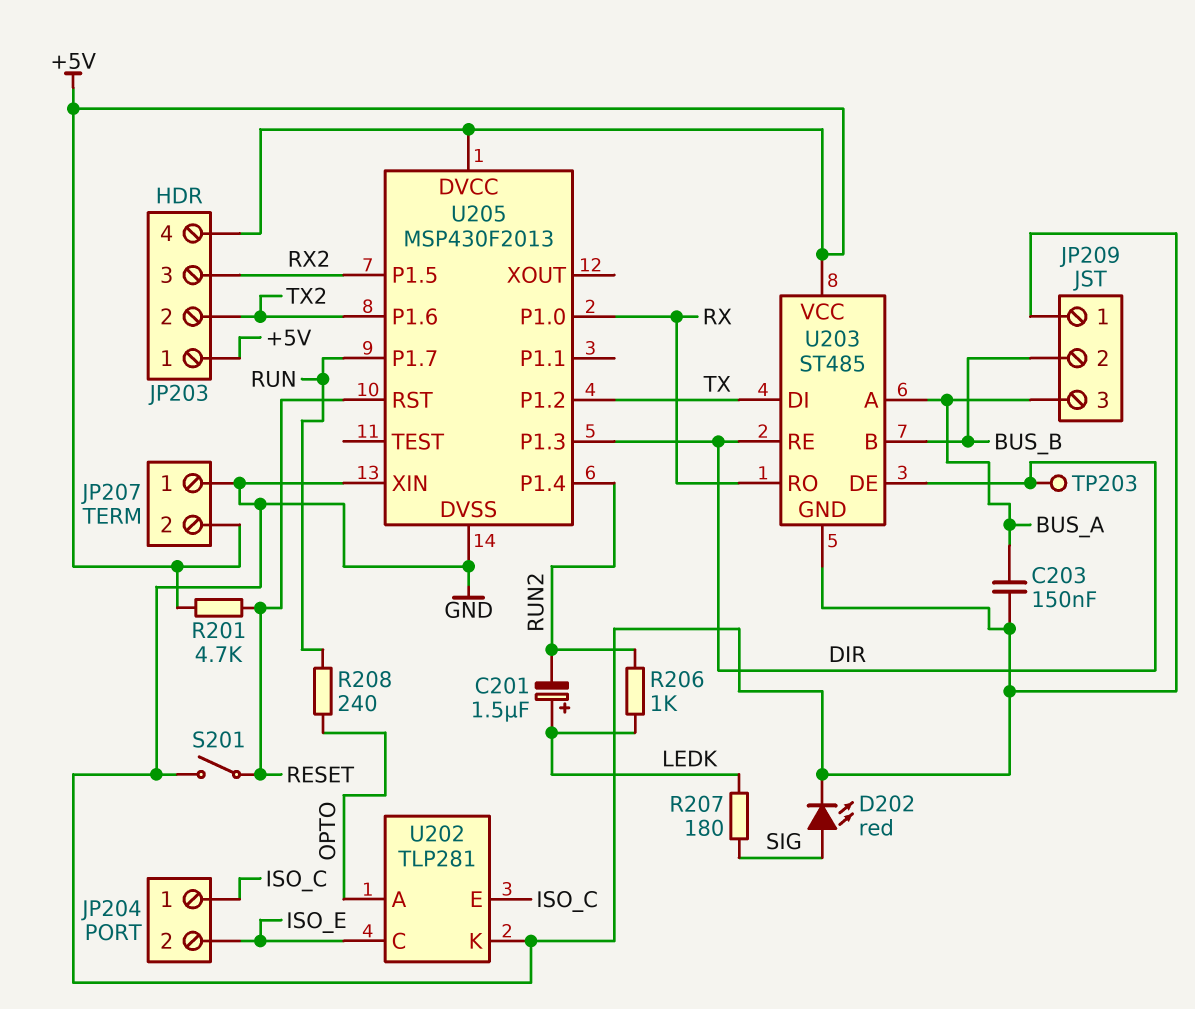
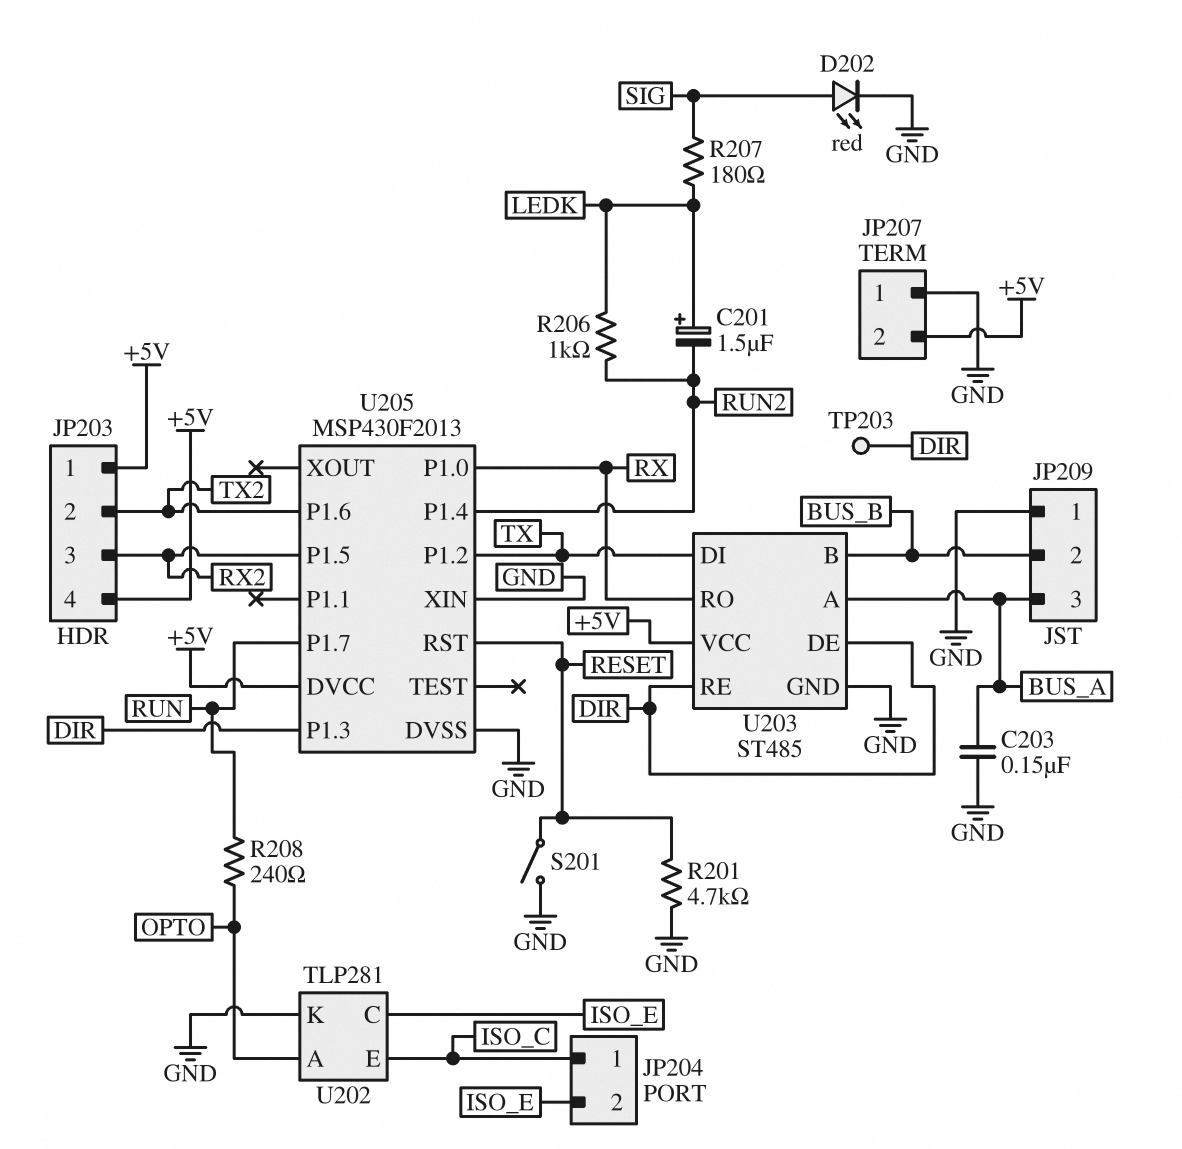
R201: 4.7k (+5V, RESET) -> 4.7k (GND, RESET)

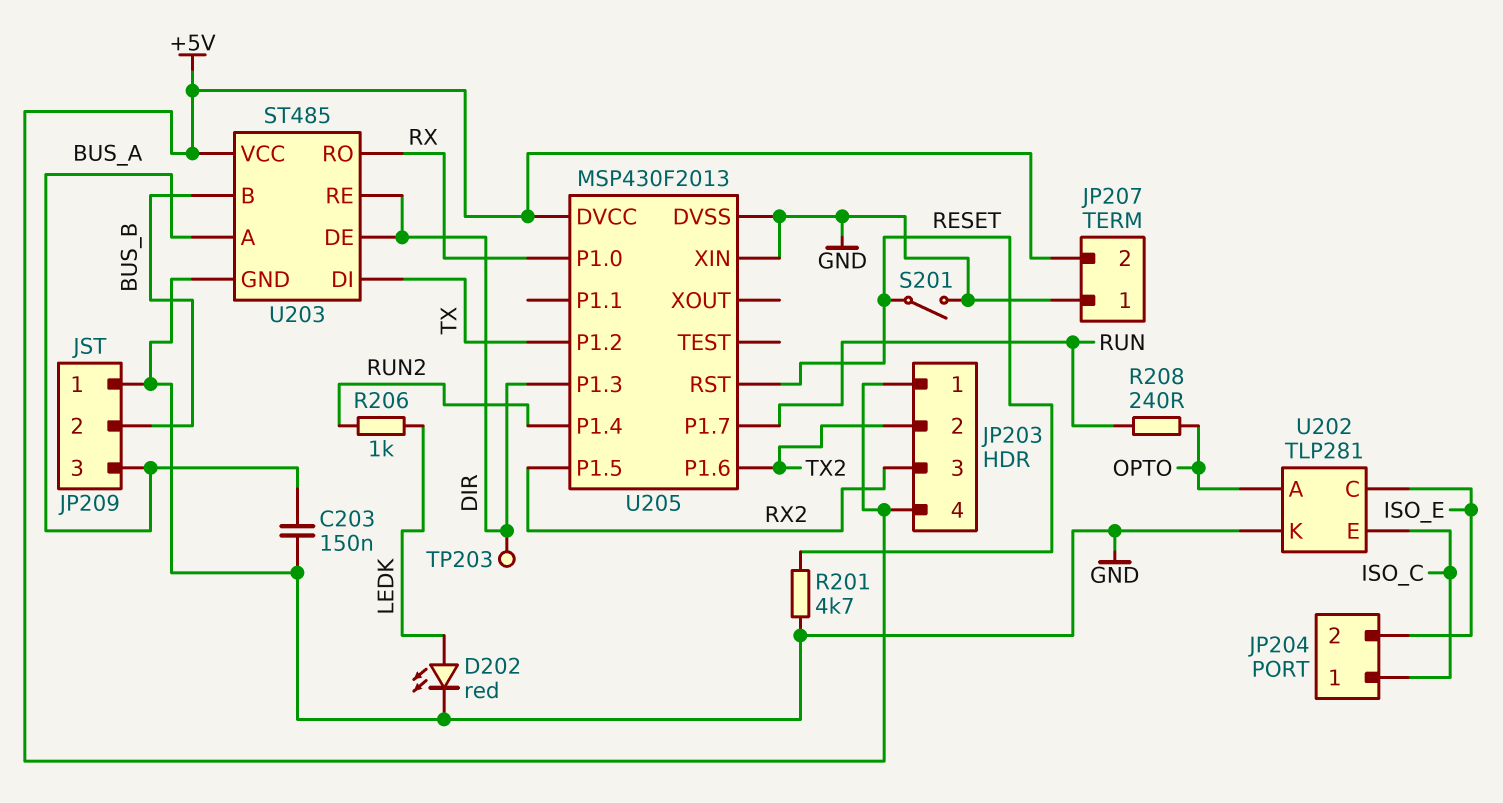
C201: 1.5uF (plus LEDK, minus RUN2) -> none
D202: LED red (A SIG, K GND) -> LED red (A LEDK, K GND)
R207: 180 (LEDK, SIG) -> none

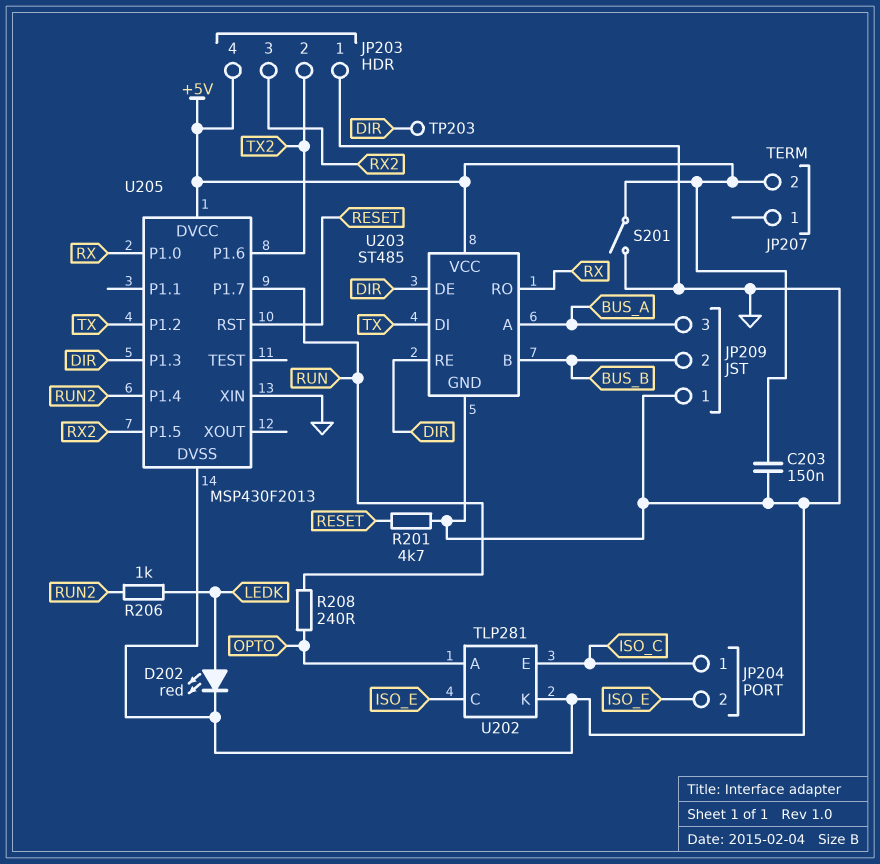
C203: 150nF (BUS_A, GND) -> 150nF (+5V, GND)
JP203 pin 1: +5V -> GND
JP207 pin 1: GND -> none
S201: switch (GND, RESET) -> switch (+5V, GND)

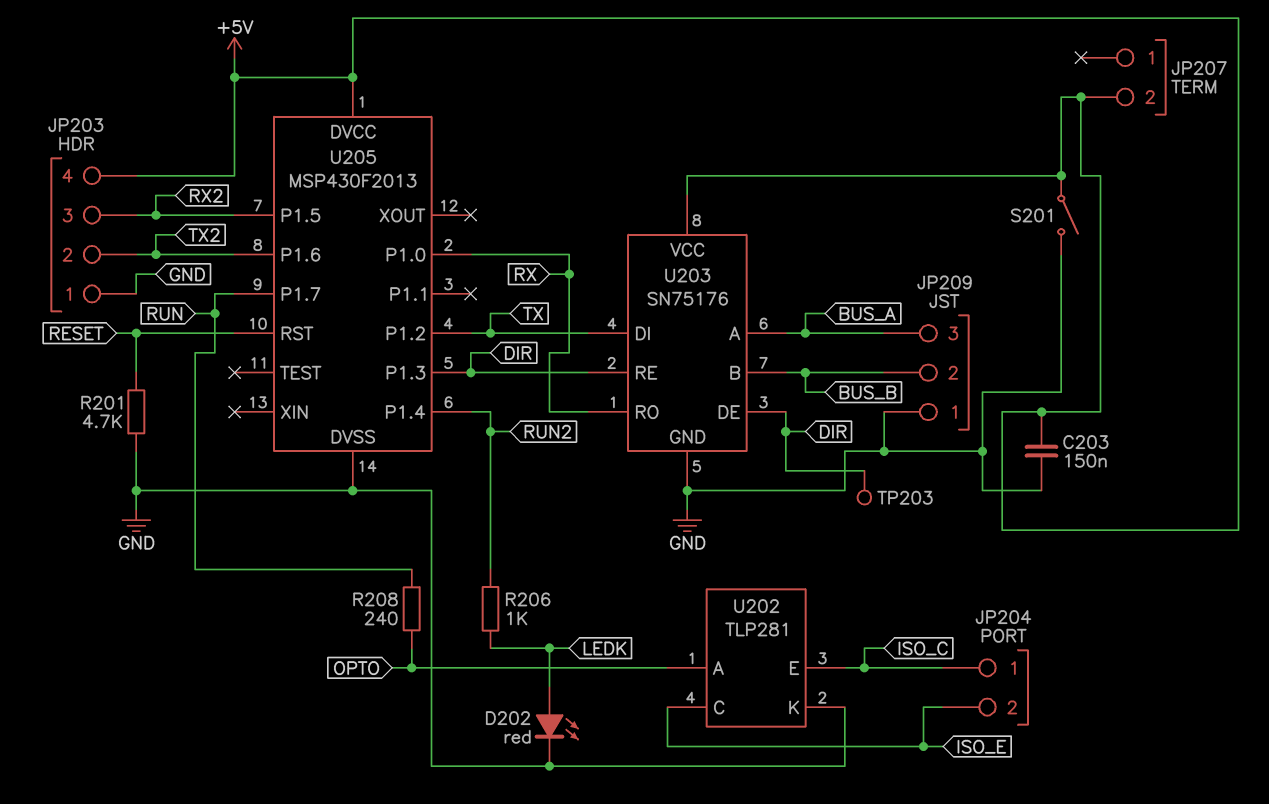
U203: ST485 -> SN75176
U205 pin XIN: GND -> none

